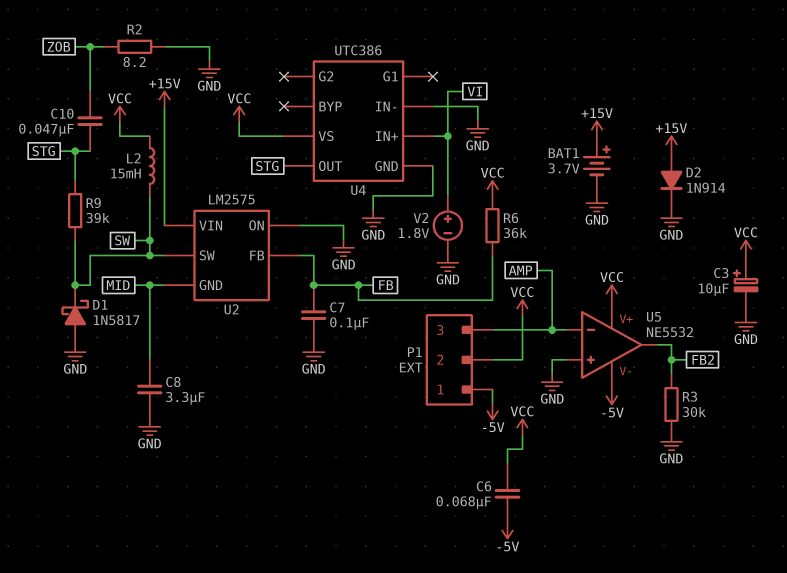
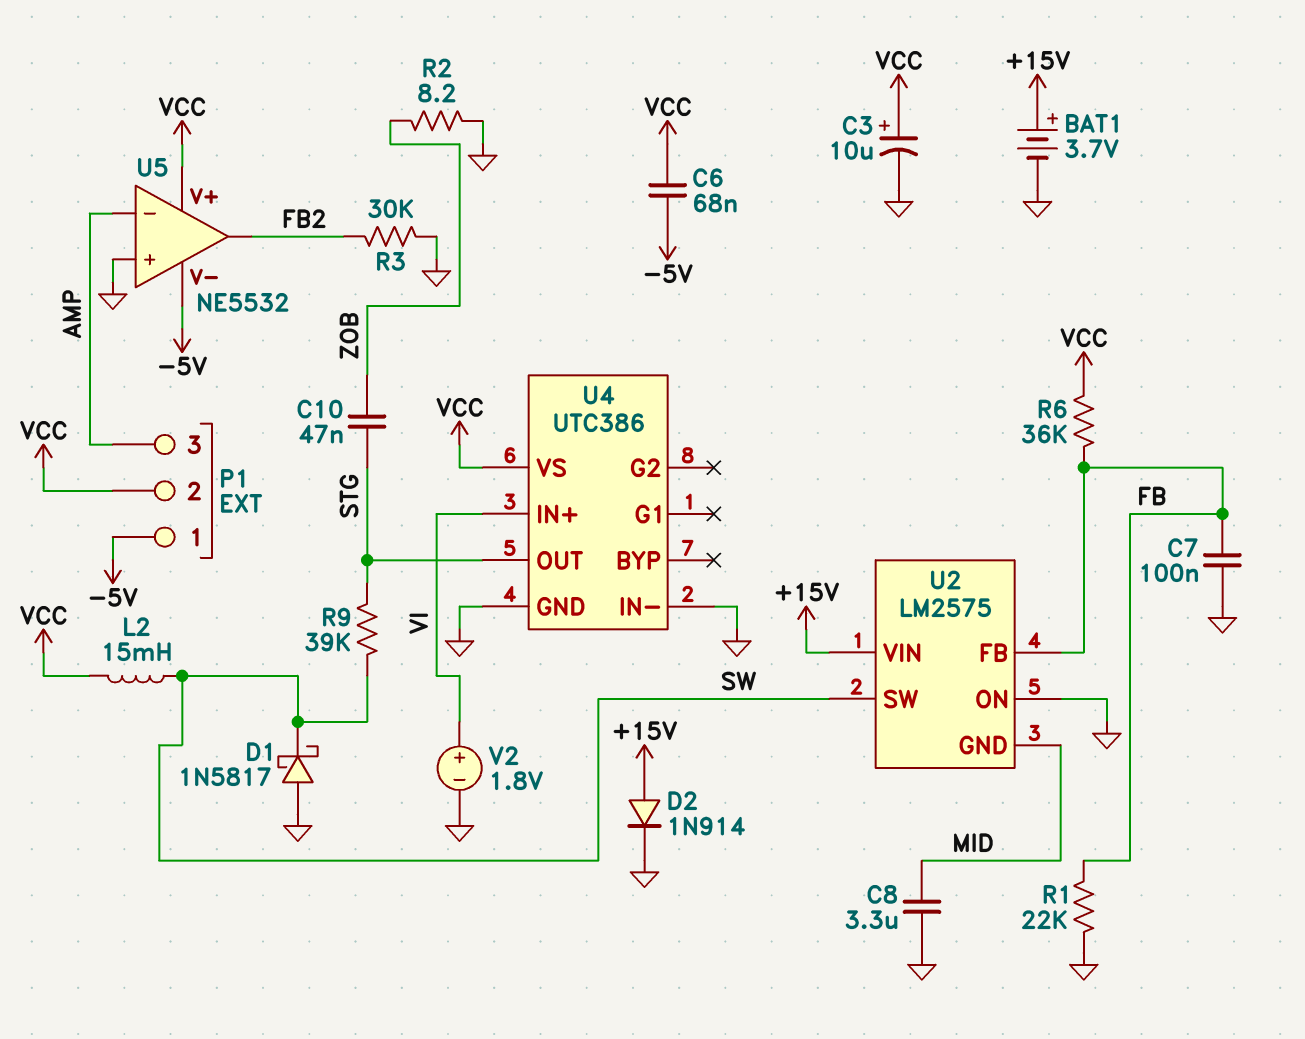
R1: none -> 22k (FB, GND)

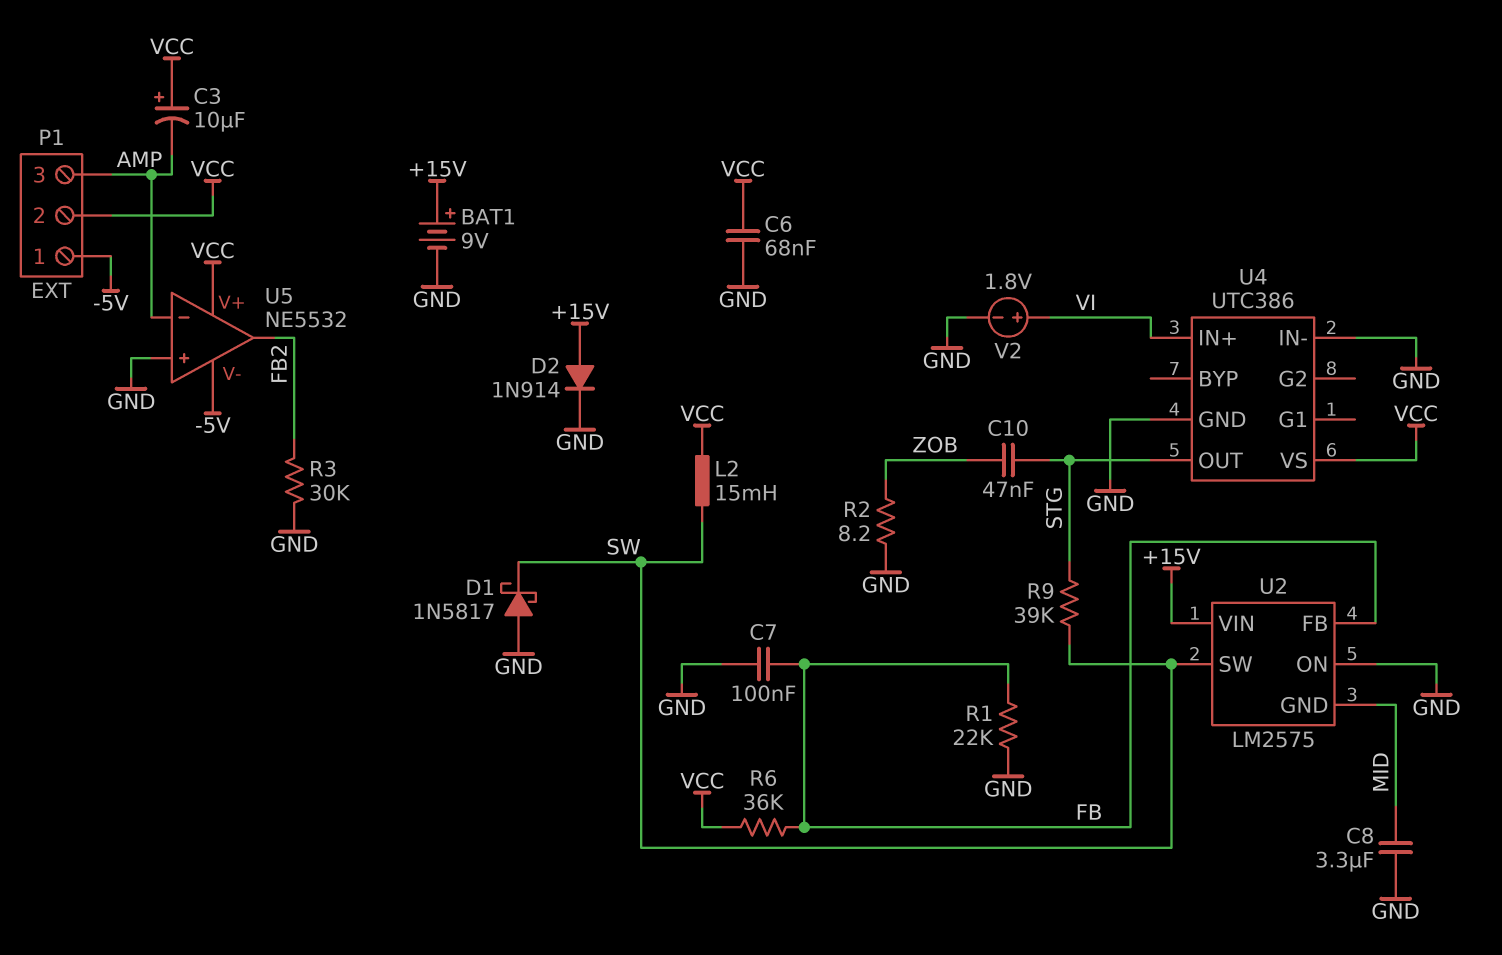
BAT1: 3.7V (plus +15V, minus GND) -> 9V (plus +15V, minus GND)
C3: 10uF (plus VCC, minus GND) -> 10uF (plus VCC, minus AMP)
C6: 68nF (-5V, VCC) -> 68nF (GND, VCC)

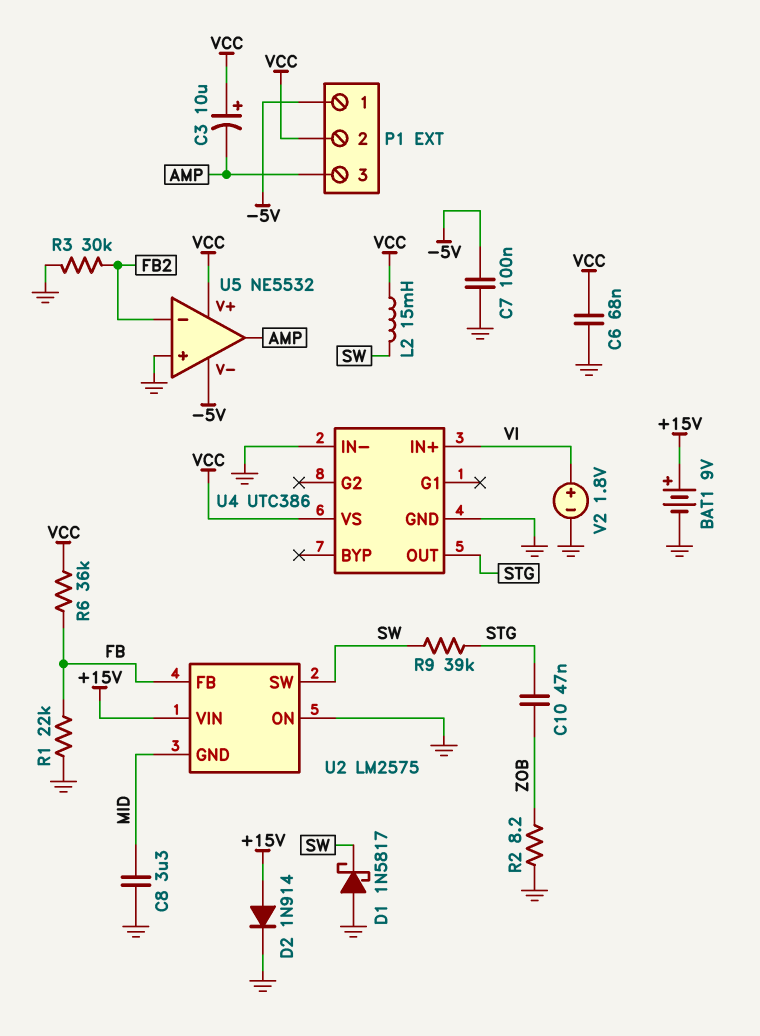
C7: 100nF (FB, GND) -> 100nF (-5V, GND)
U5 pin in-: AMP -> FB2
U5 pin out: FB2 -> AMP

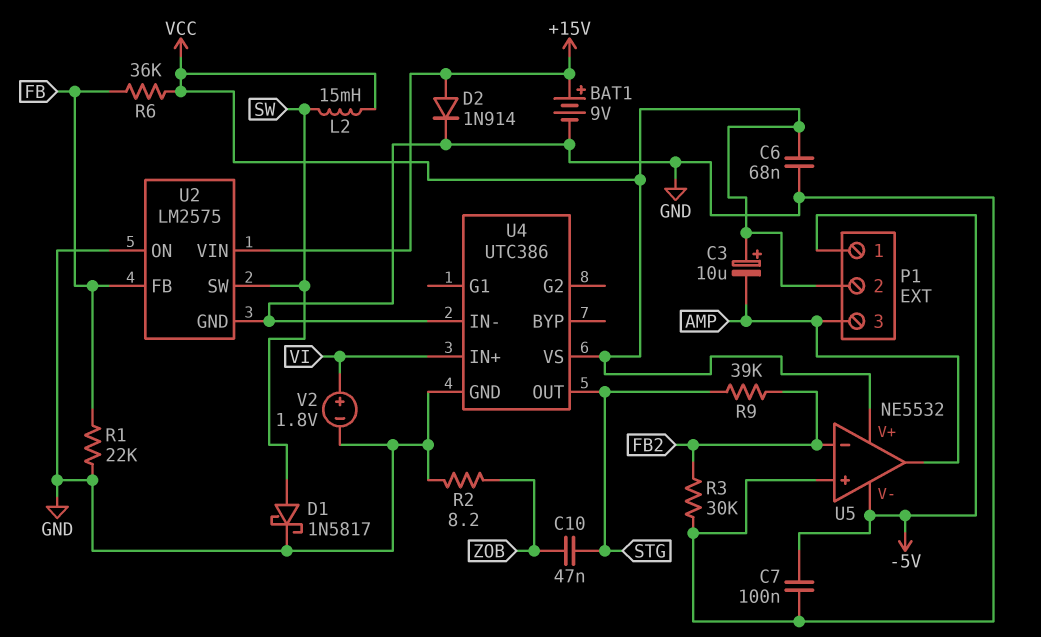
C8: 3.3uF (GND, MID) -> none
D1: schottky 1N5817 (A GND, K SW) -> schottky 1N5817 (A SW, K GND)
R9: 39k (STG, SW) -> 39k (FB2, STG)
U2 pin GND: MID -> GND

